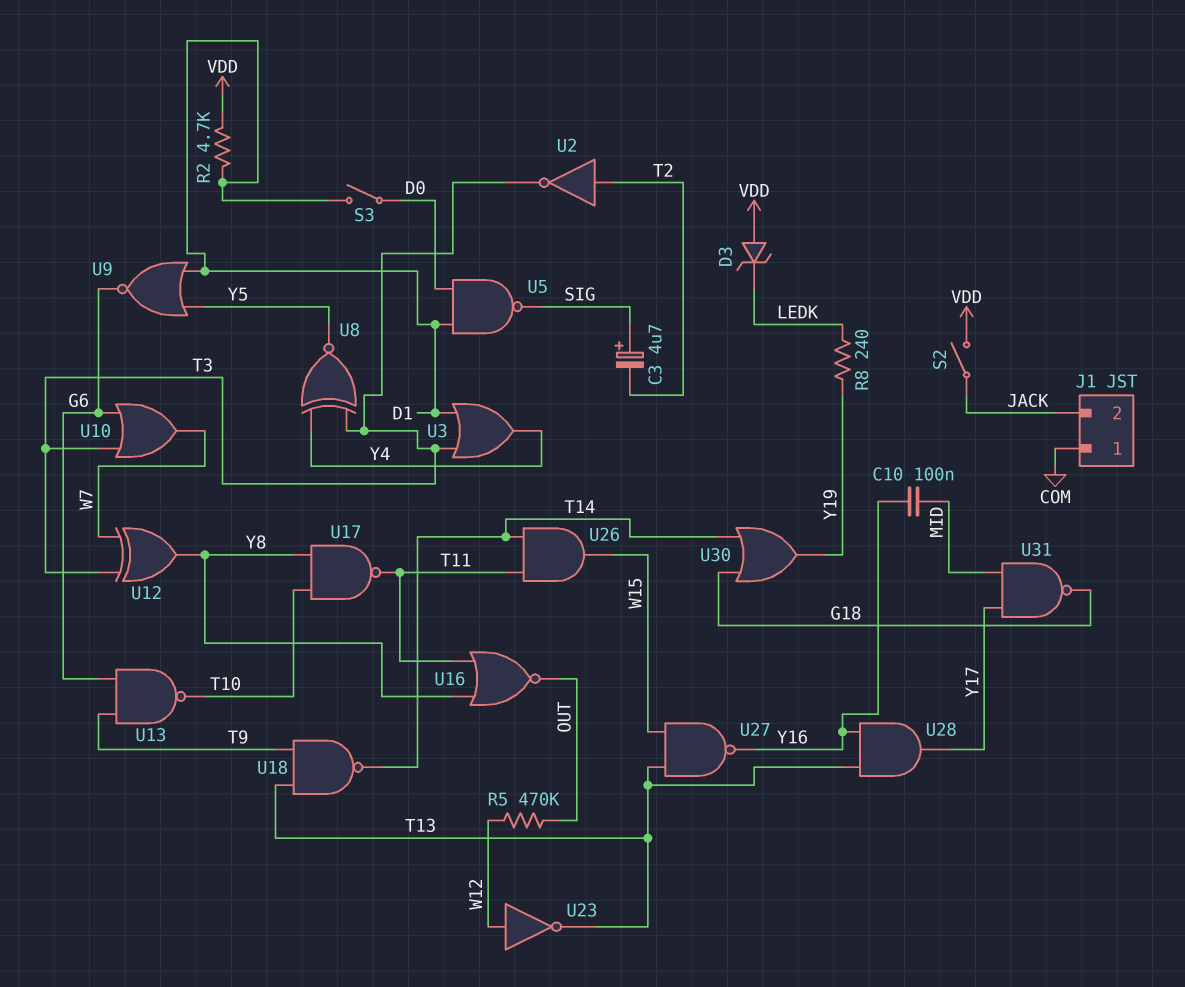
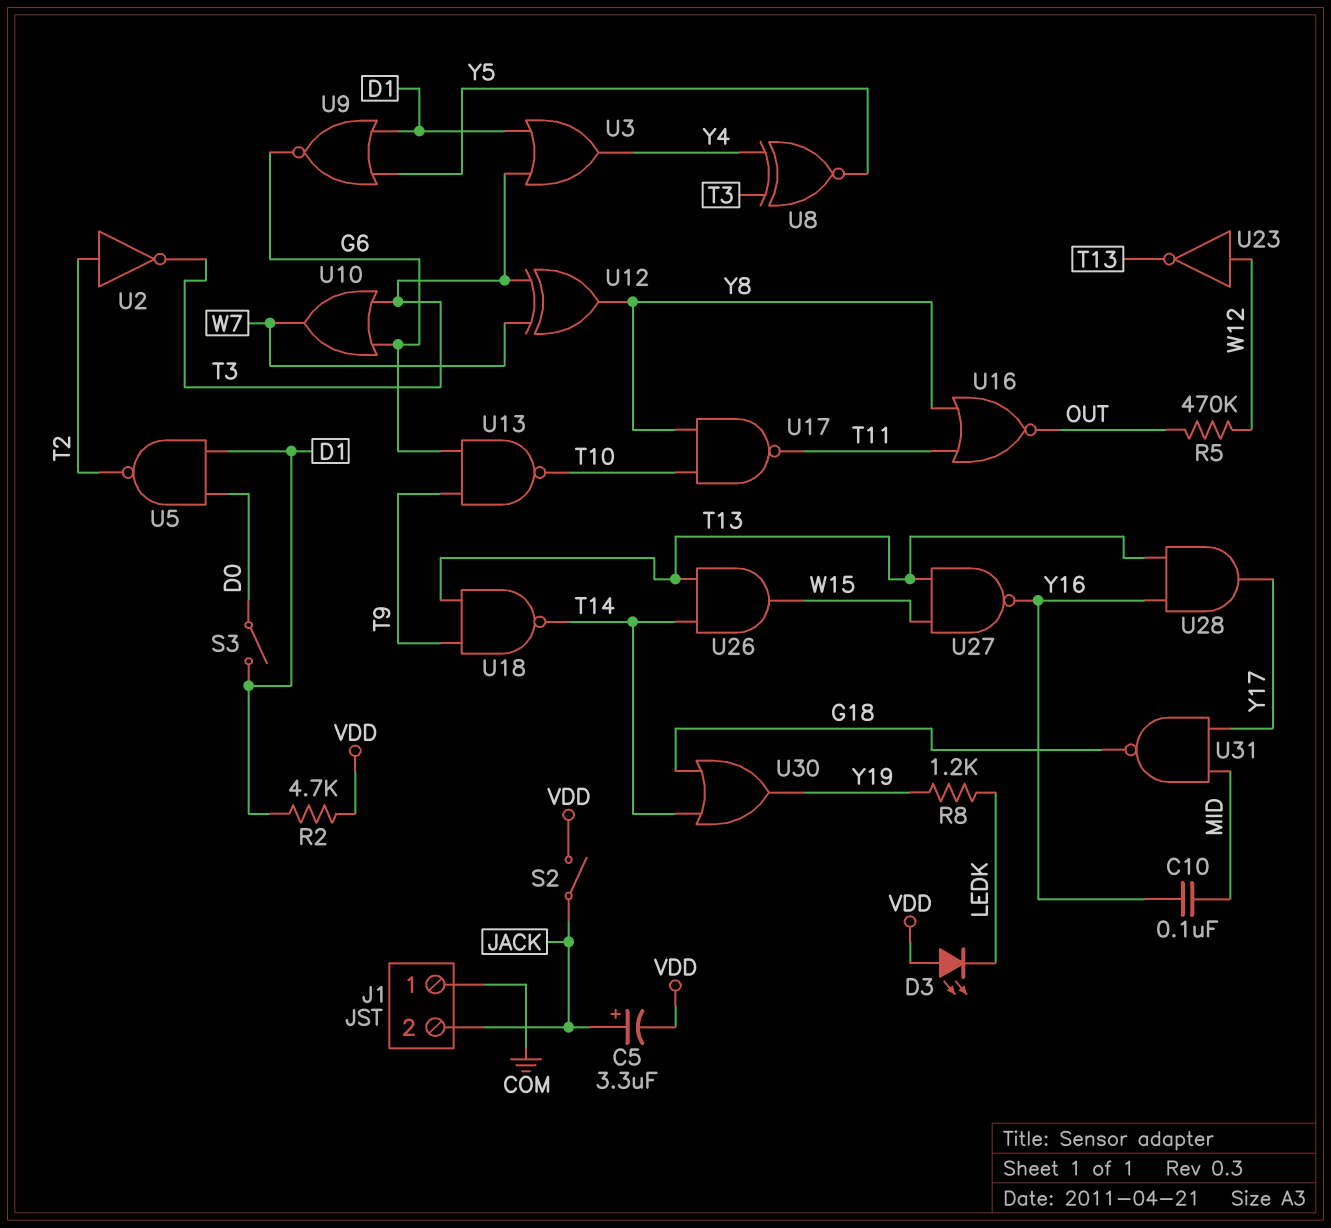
C3: 4.7uF (plus SIG, minus T2) -> none
C5: none -> 3.3uF (plus JACK, minus VDD)
D3: zener (A VDD, K LEDK) -> LED (A VDD, K LEDK)
R8: 240 (LEDK, Y19) -> 1.2k (LEDK, Y19)
U5: NAND (in D0, in D1, out SIG) -> NAND (in D0, in D1, out T2)
U26: AND (in T11, in T14, out W15) -> AND (in T13, in T14, out W15)

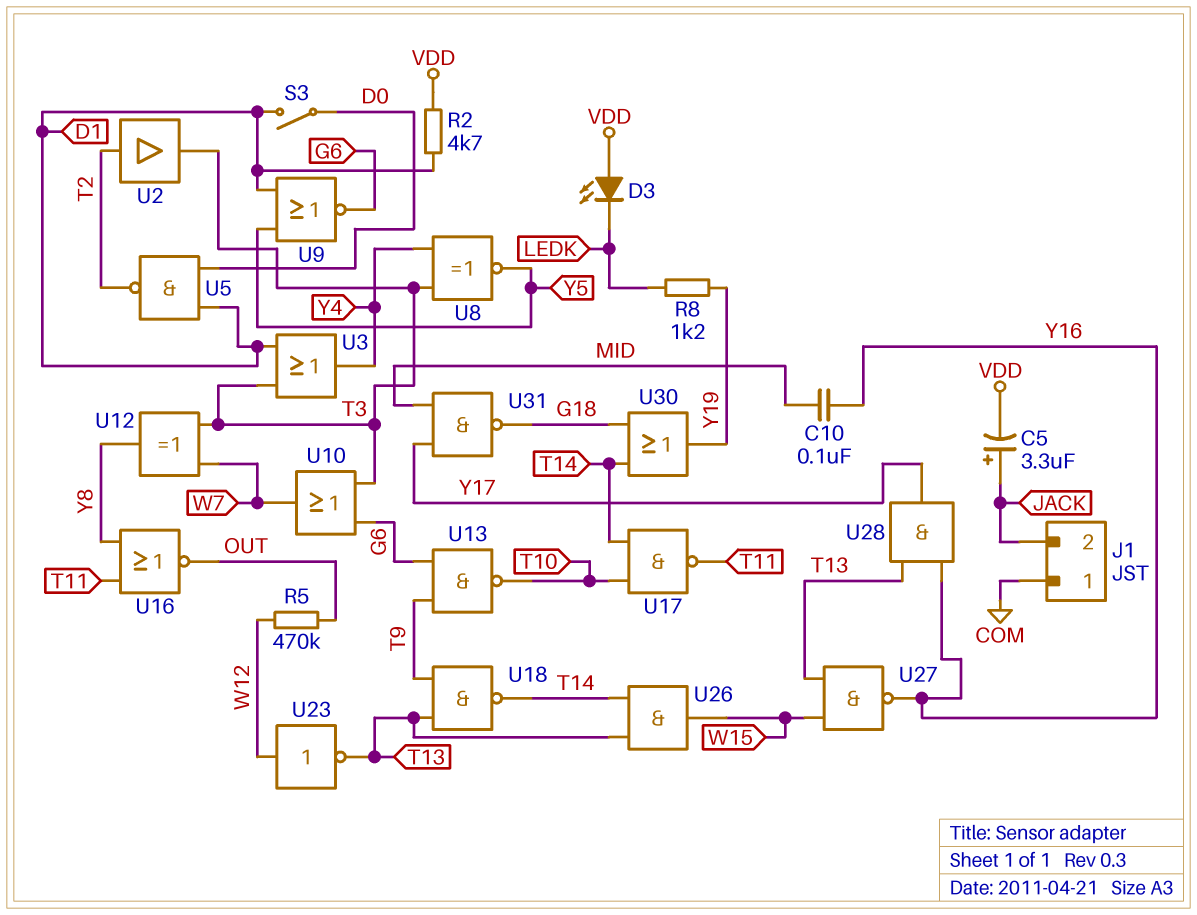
S2: switch (JACK, VDD) -> none
U2: NOT (in T2, out T3) -> buffer (in T2, out T3)
U17: NAND (in T10, in Y8, out T11) -> NAND (in T10, in T14, out T11)

